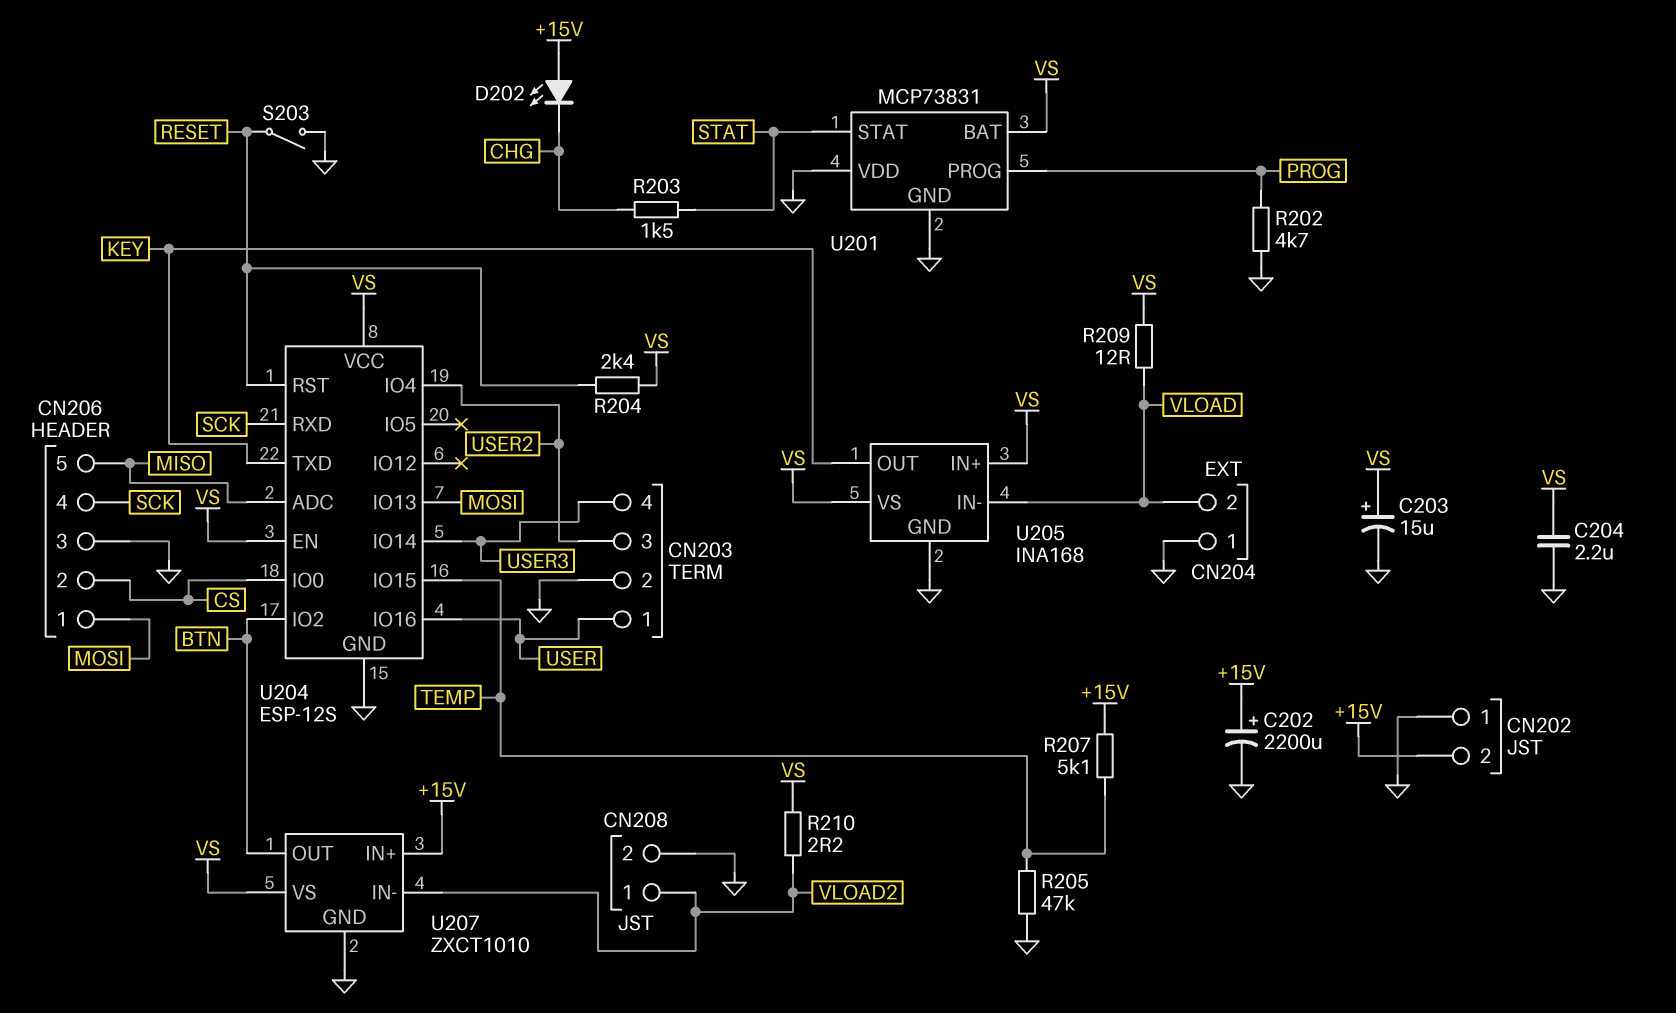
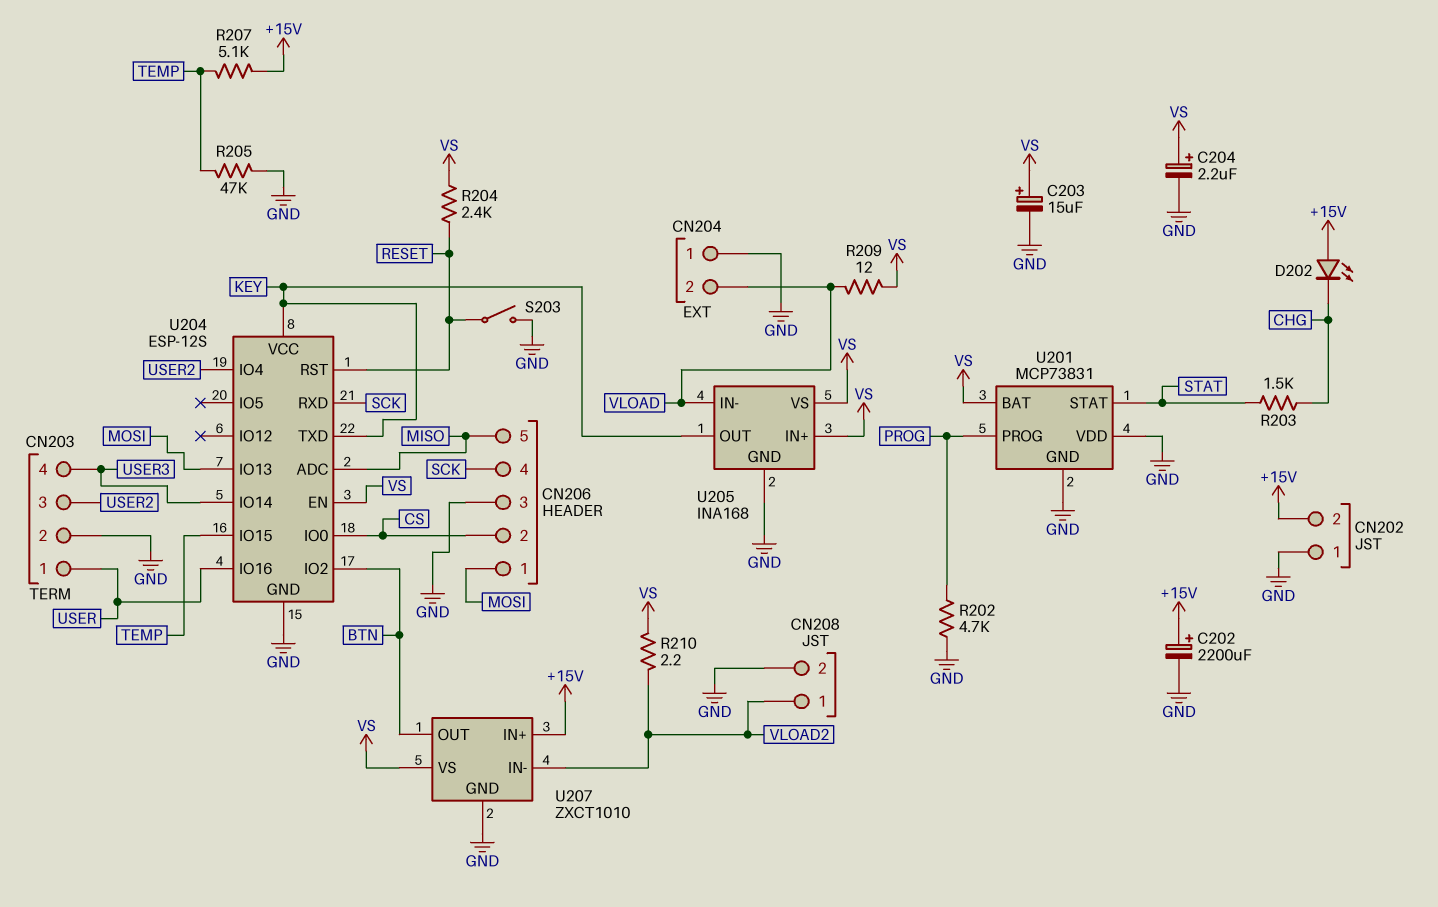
C204: 2.2uF (GND, VS) -> 2.2uF (plus VS, minus GND)
U204 pin VCC: VS -> KEY

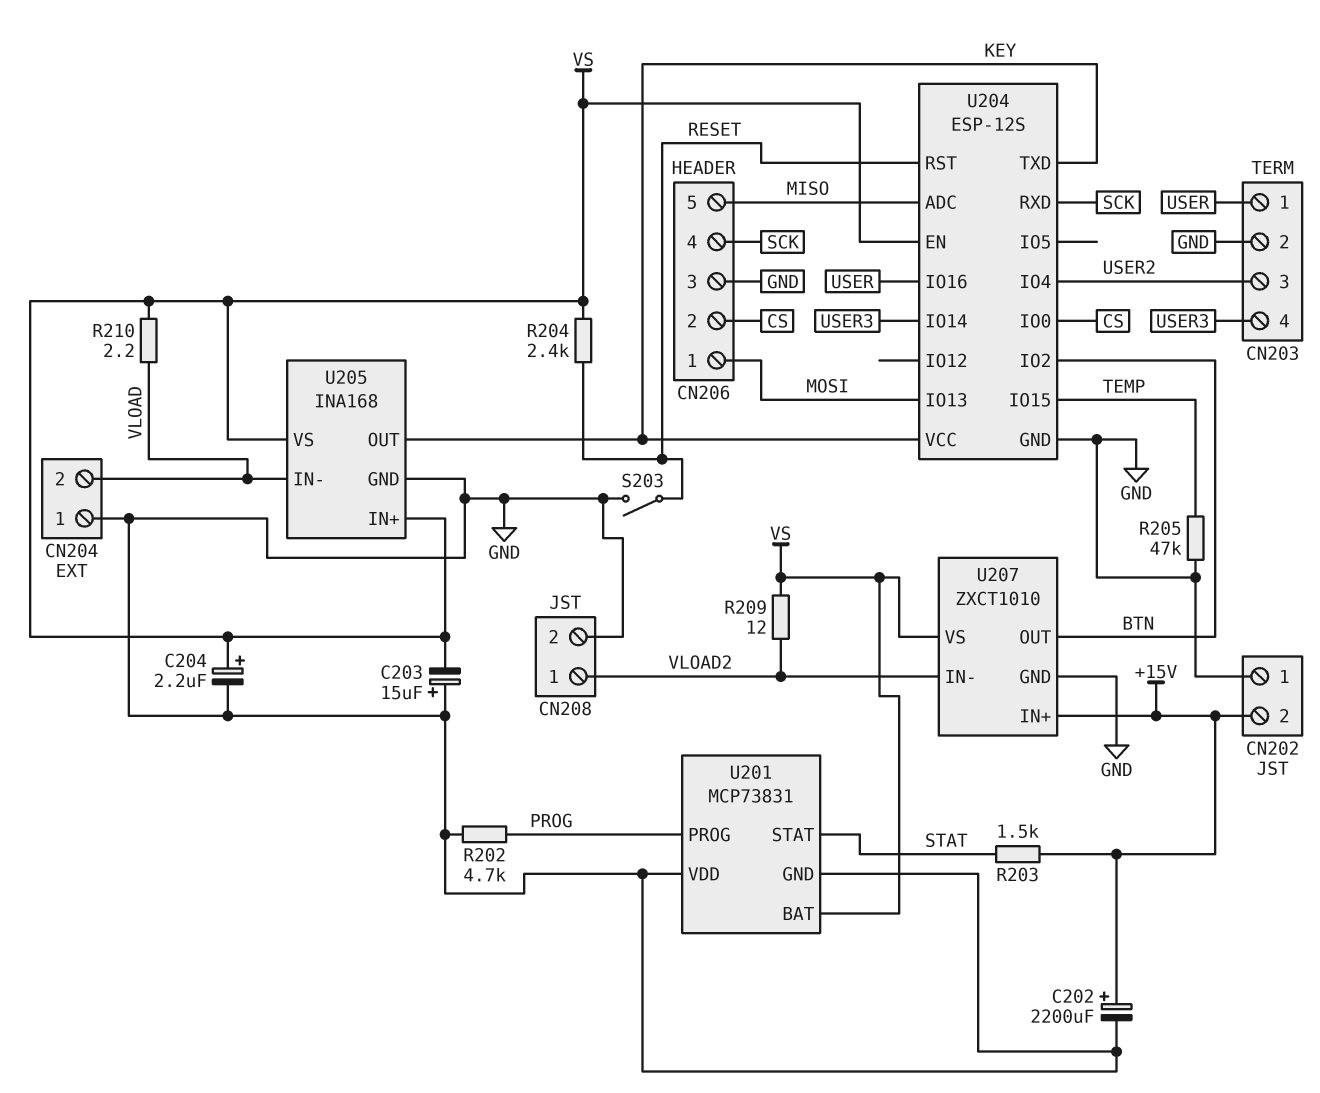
C203: 15uF (plus VS, minus GND) -> 15uF (plus GND, minus VS)
D202: LED (A +15V, K CHG) -> none
R203: 1.5k (CHG, STAT) -> 1.5k (+15V, STAT)
R207: 5.1k (+15V, TEMP) -> none
R209: 12 (VLOAD, VS) -> 12 (VLOAD2, VS)
R210: 2.2 (VLOAD2, VS) -> 2.2 (VLOAD, VS)

